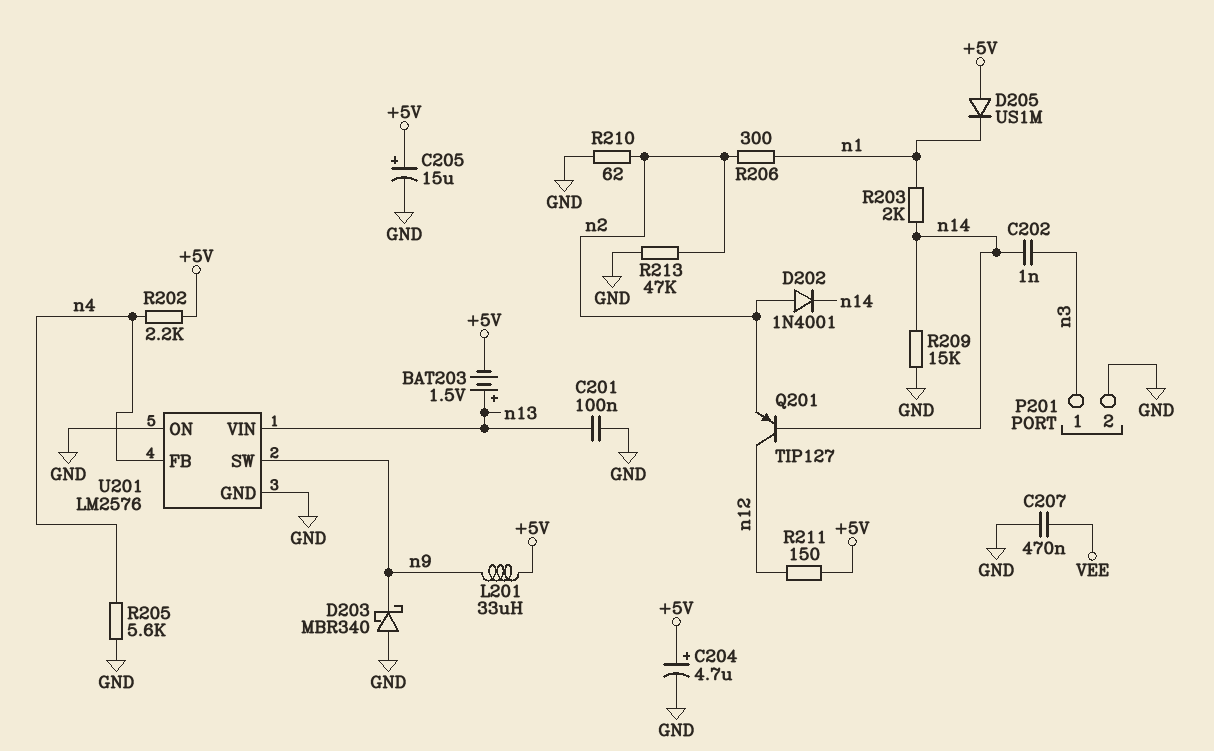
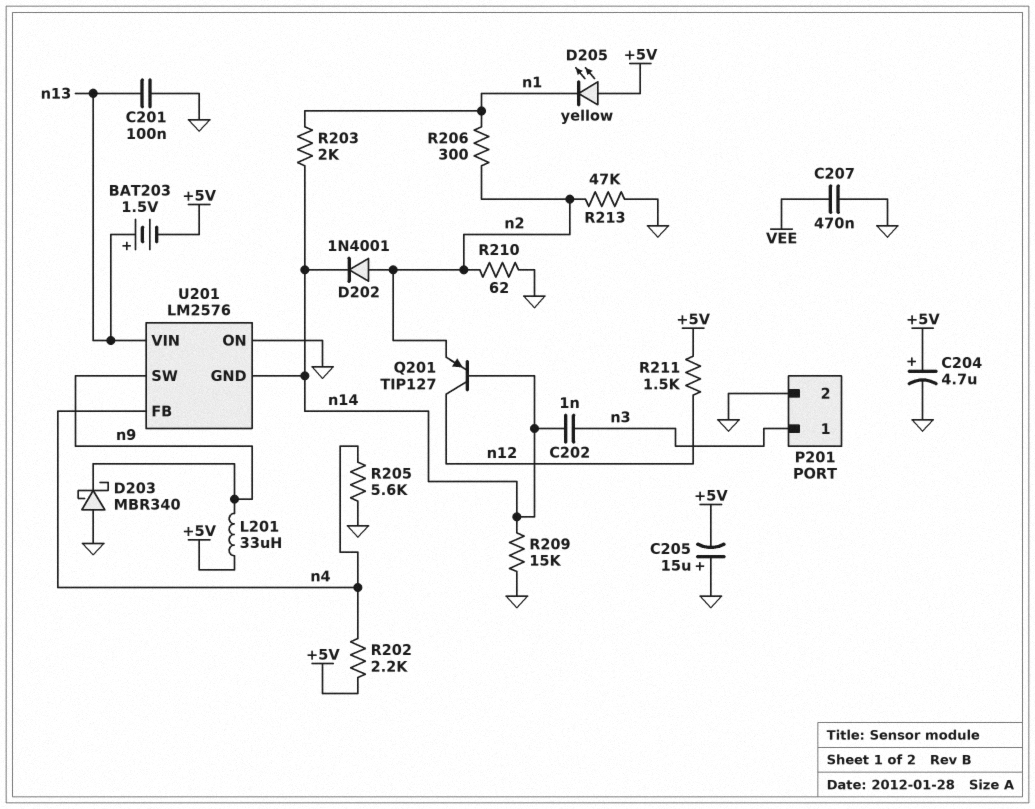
C205: 15uF (plus +5V, minus GND) -> 15uF (plus GND, minus +5V)
D205: diode US1M (A +5V, K n1) -> LED yellow (A +5V, K n1)
R211: 150 (+5V, n12) -> 1.5k (+5V, n12)
U201 pin GND: GND -> n14

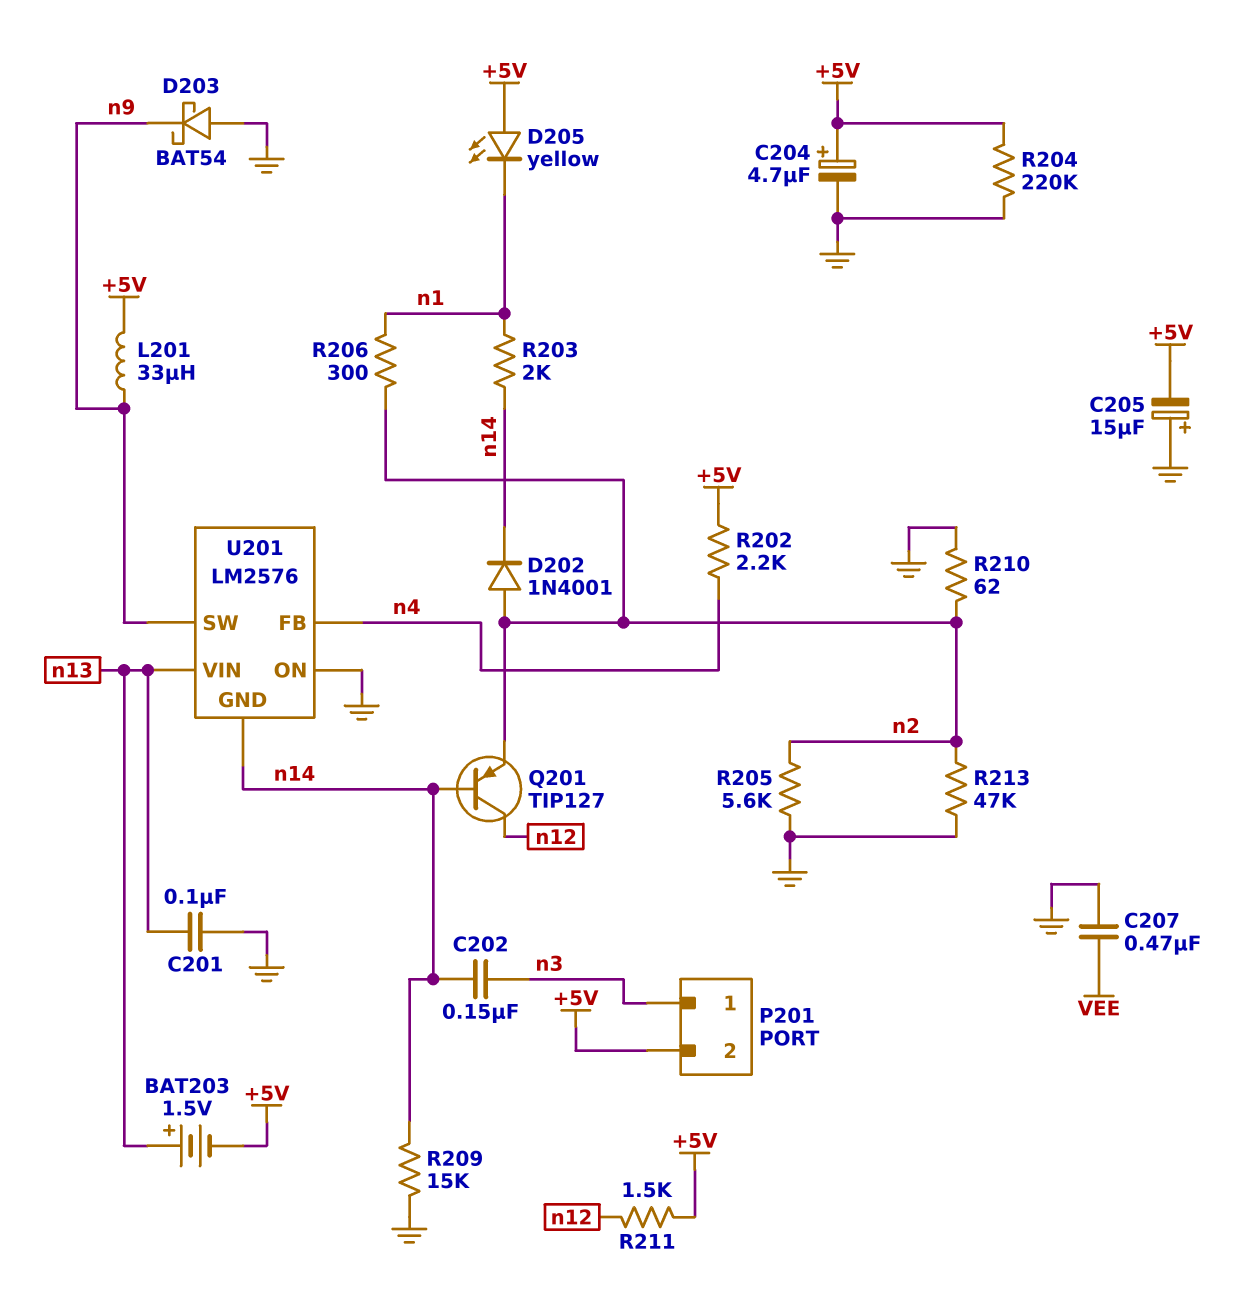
C202: 1nF (n3, n14) -> 150nF (n3, n14)
D203: schottky MBR340 (A GND, K n9) -> schottky BAT54 (A GND, K n9)
P201 pin 2: GND -> +5V
R204: none -> 220k (+5V, GND)
R205: 5.6k (GND, n4) -> 5.6k (GND, n2)

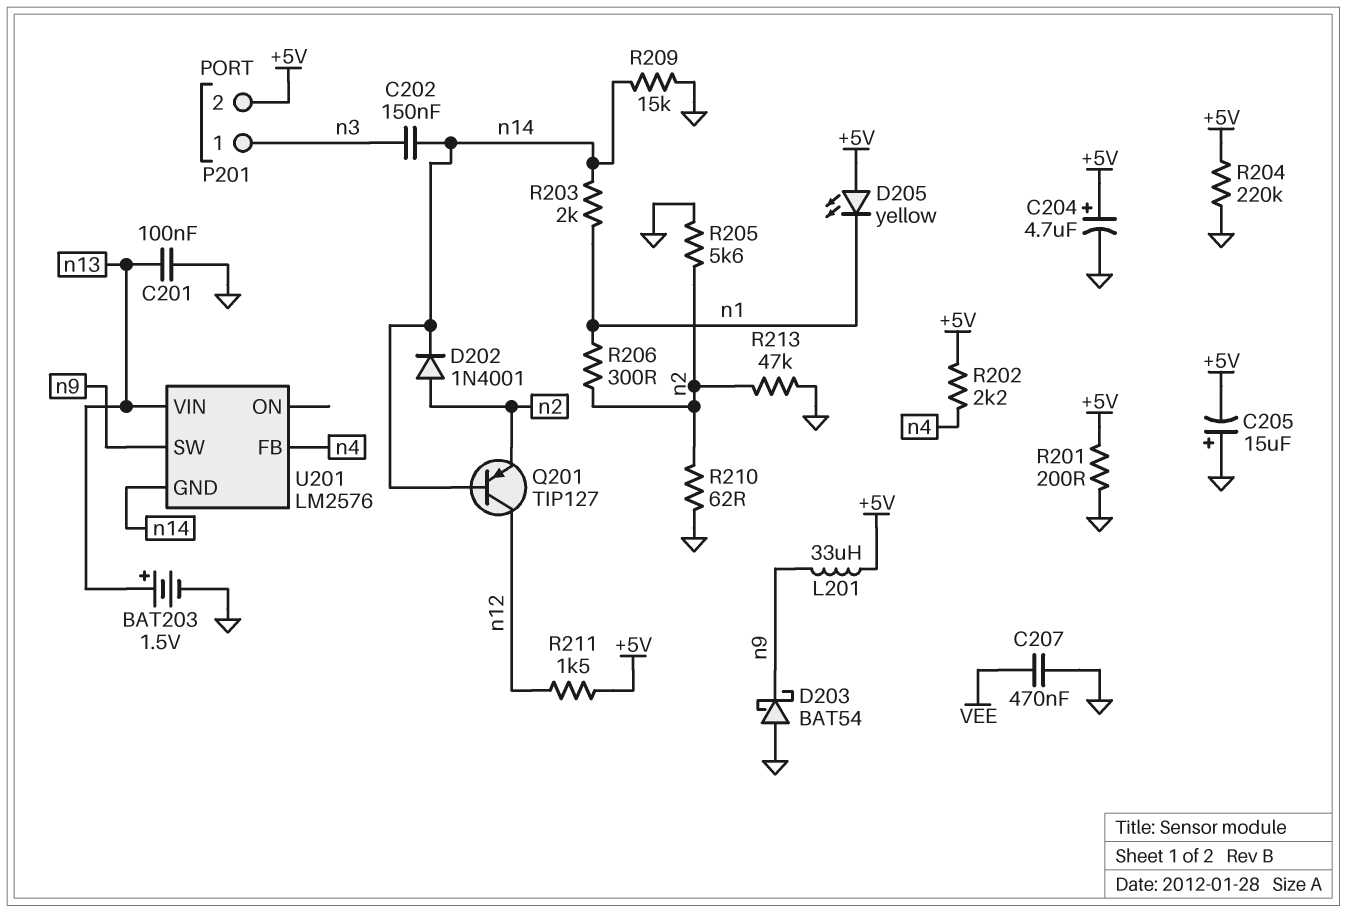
BAT203: 1.5V (plus n13, minus +5V) -> 1.5V (plus n13, minus GND)
R201: none -> 200 (+5V, GND)
U201 pin ON: GND -> none

